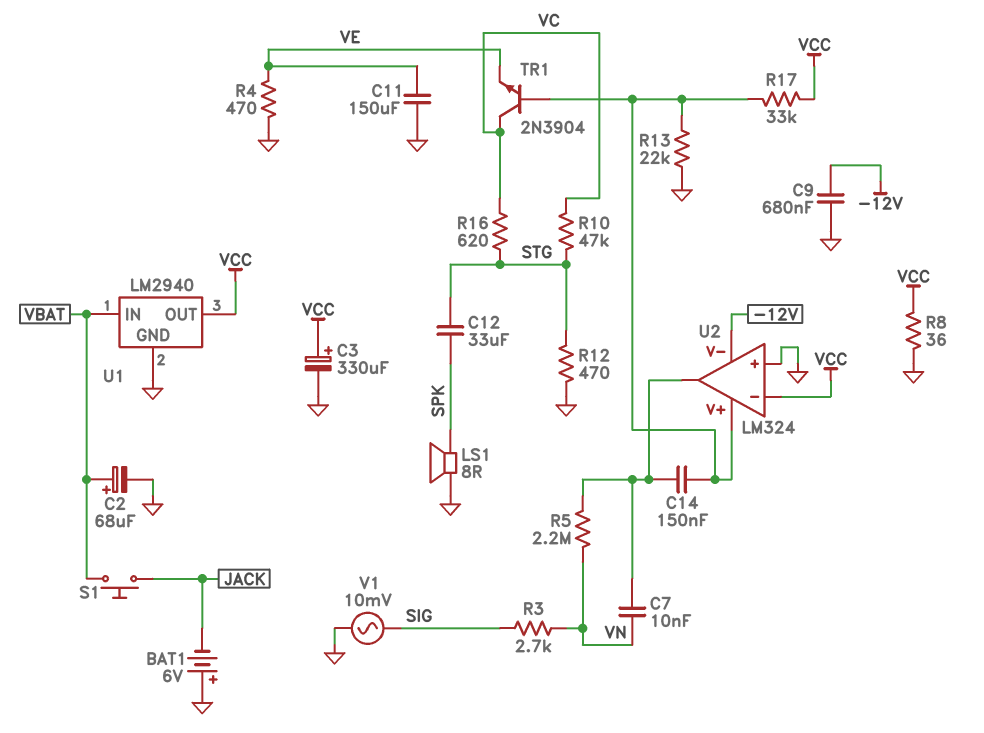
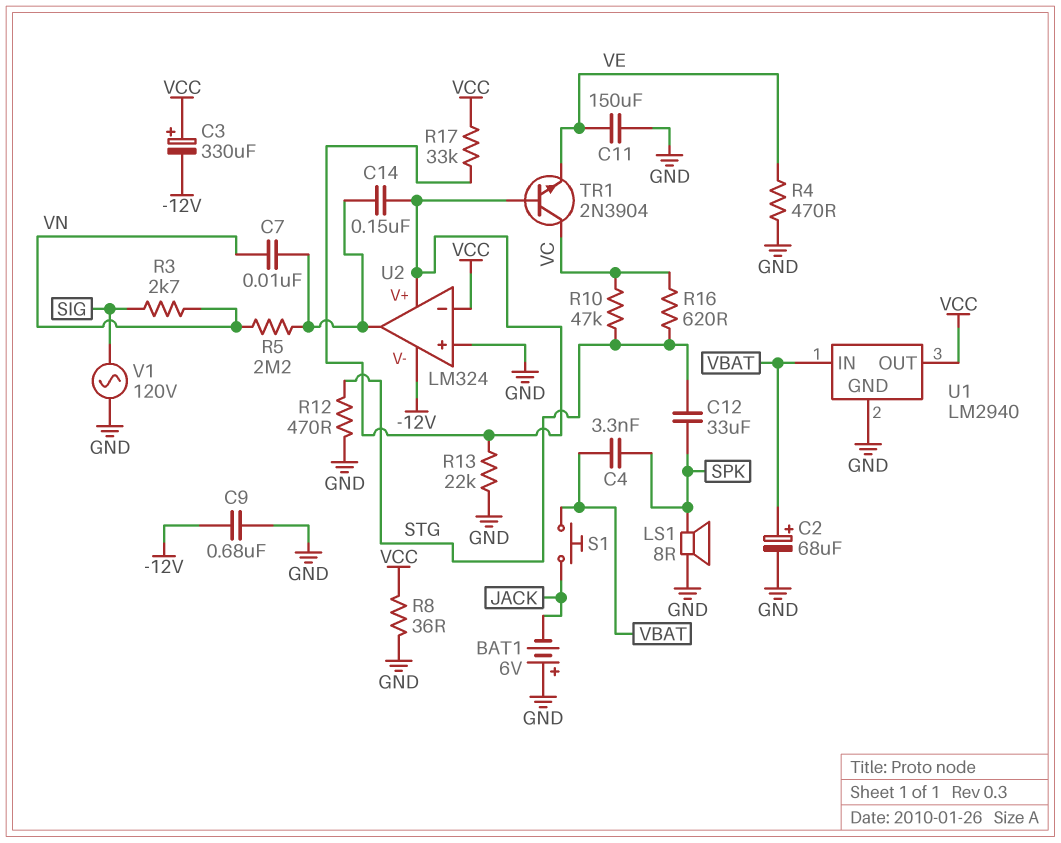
C3: 330uF (plus VCC, minus GND) -> 330uF (plus VCC, minus -12V)
C4: none -> 3.3nF (SPK, VBAT)
V1: AC 10mV (GND, SIG) -> AC 120V (GND, SIG)

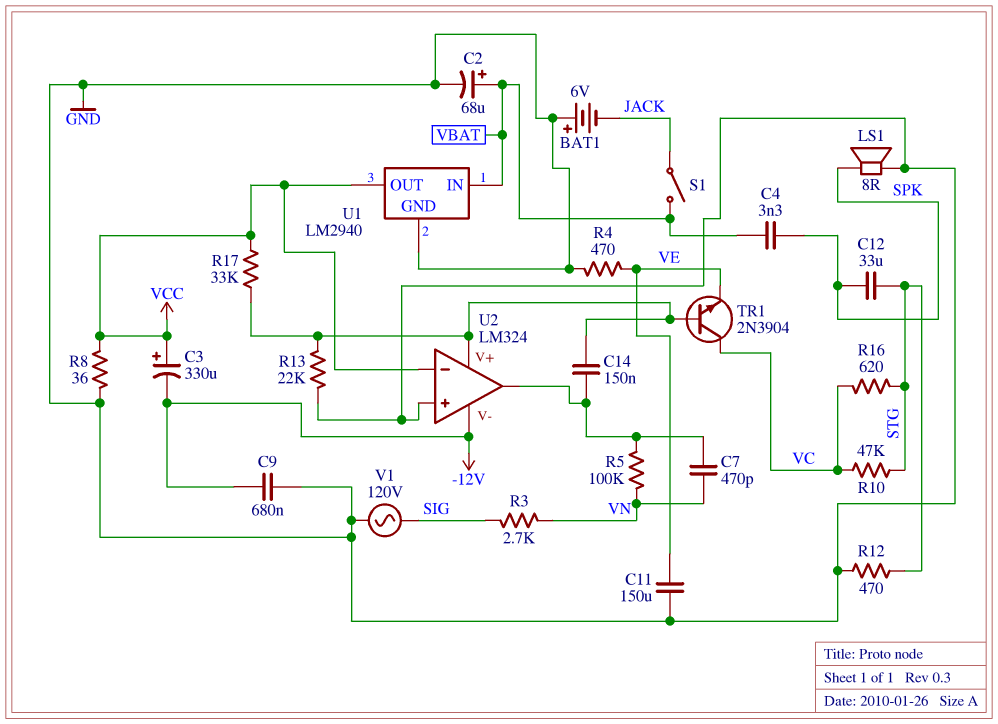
C7: 10nF (U2/out, VN) -> 470pF (U2/out, VN)
R5: 2.2M (U2/out, VN) -> 100k (U2/out, VN)
S1: button (JACK, VBAT) -> switch (JACK, VBAT)

